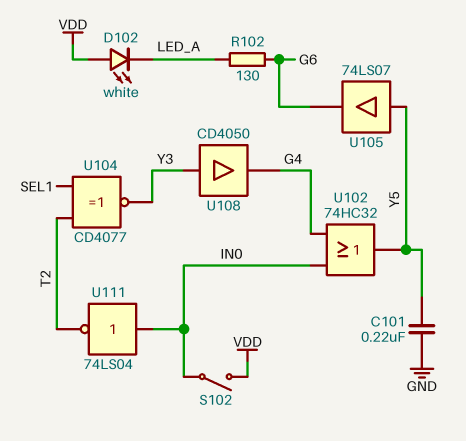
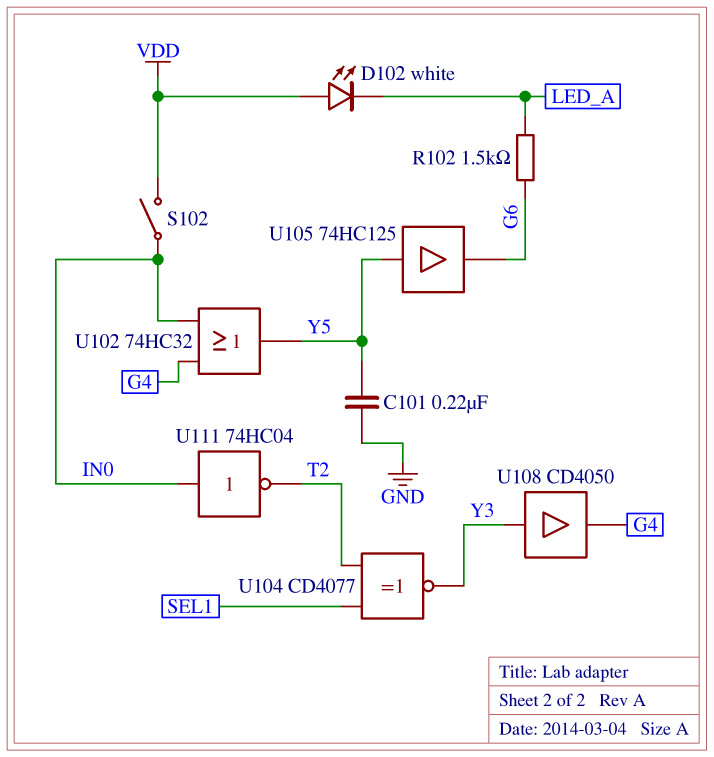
R102: 130 (G6, LED_A) -> 1.5k (G6, LED_A)
U105: buffer 74LS07 (in Y5, out G6) -> buffer 74HC125 (in Y5, out G6)
U111: NOT 74LS04 (in IN0, out T2) -> NOT 74HC04 (in IN0, out T2)

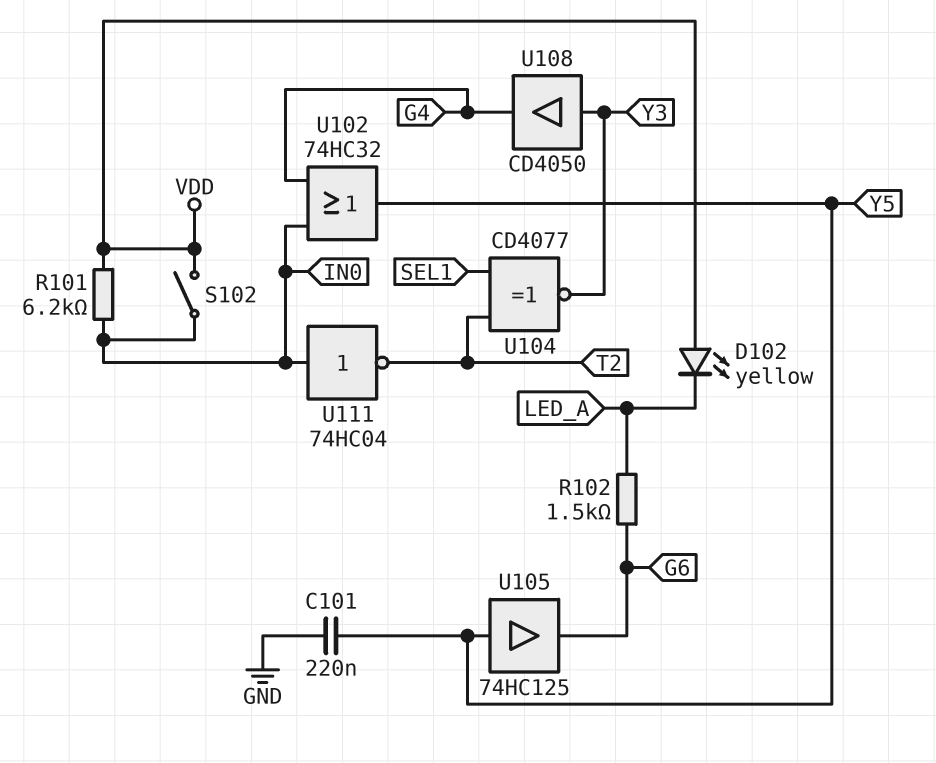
D102: LED white (A VDD, K LED_A) -> LED yellow (A VDD, K LED_A)
R101: none -> 6.2k (IN0, VDD)

